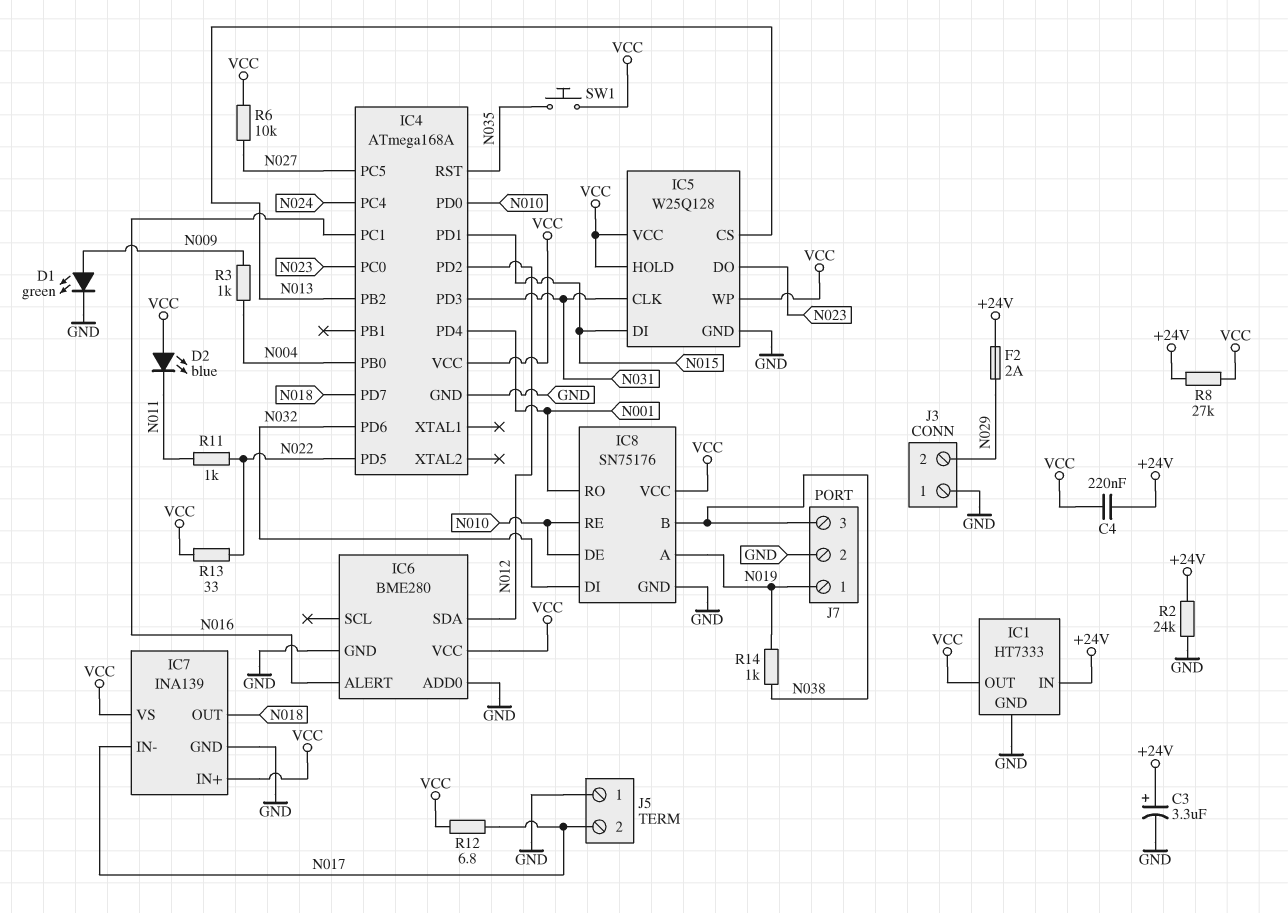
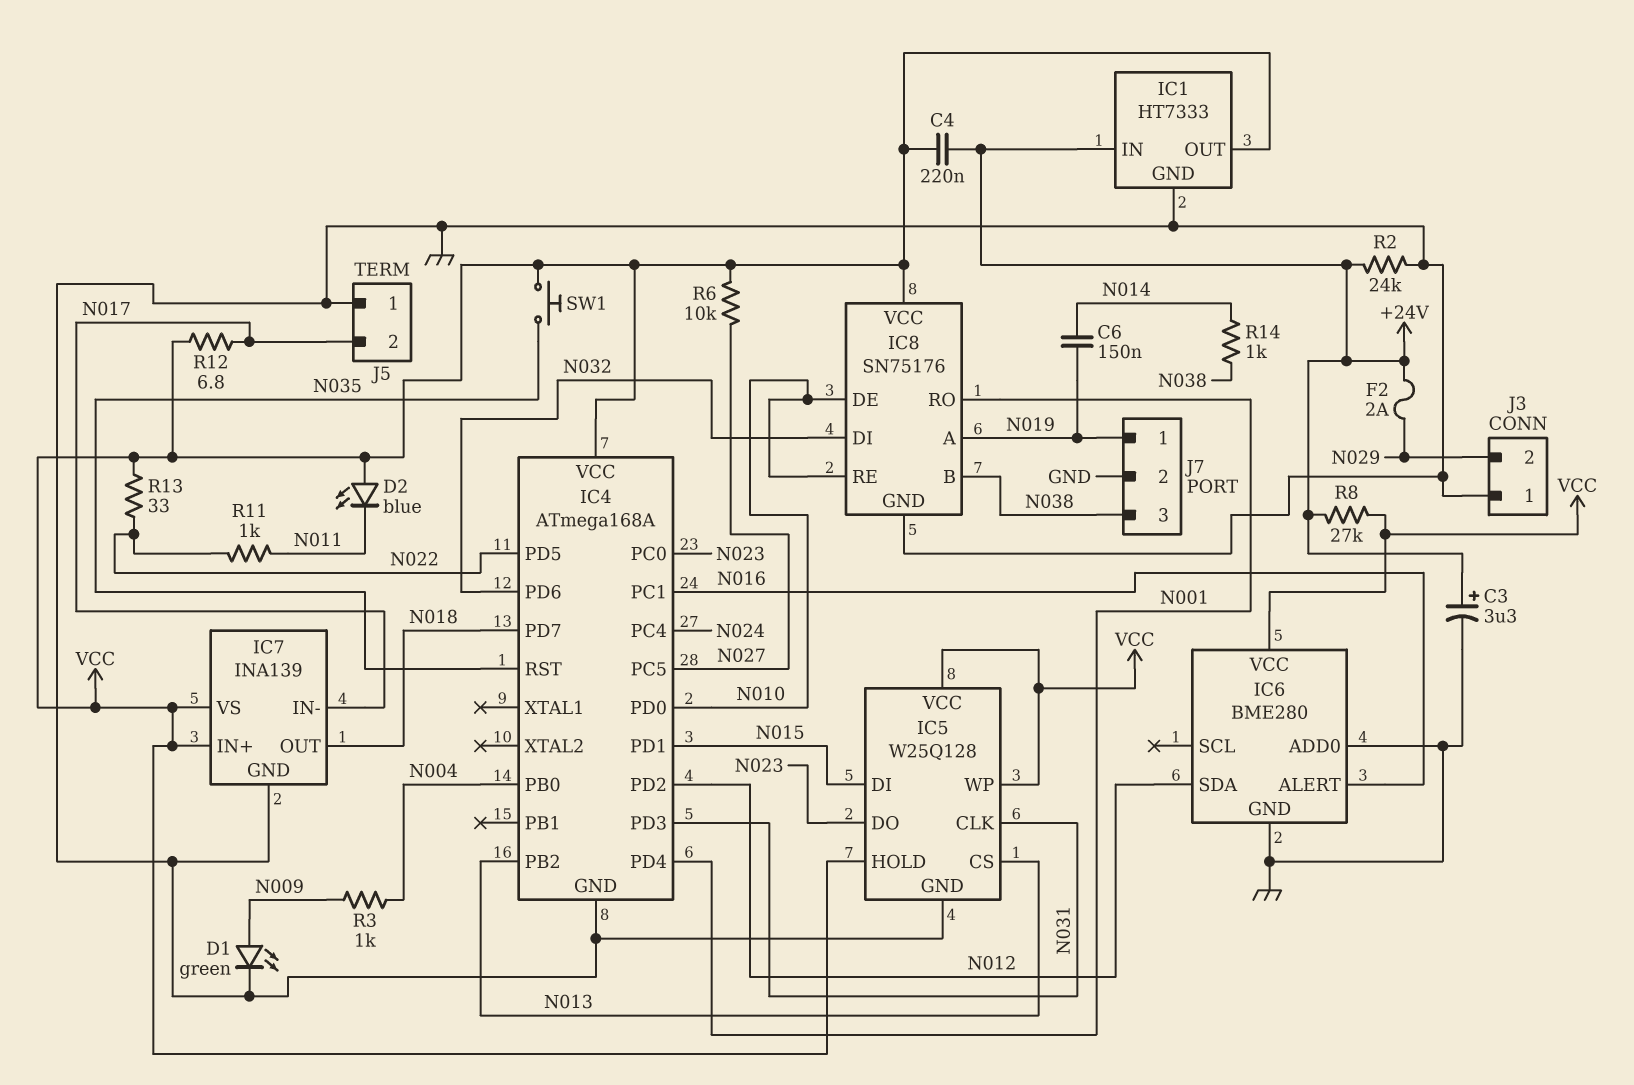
C6: none -> 150nF (N014, N019)
R14: 1k (N019, N038) -> 1k (N014, N038)

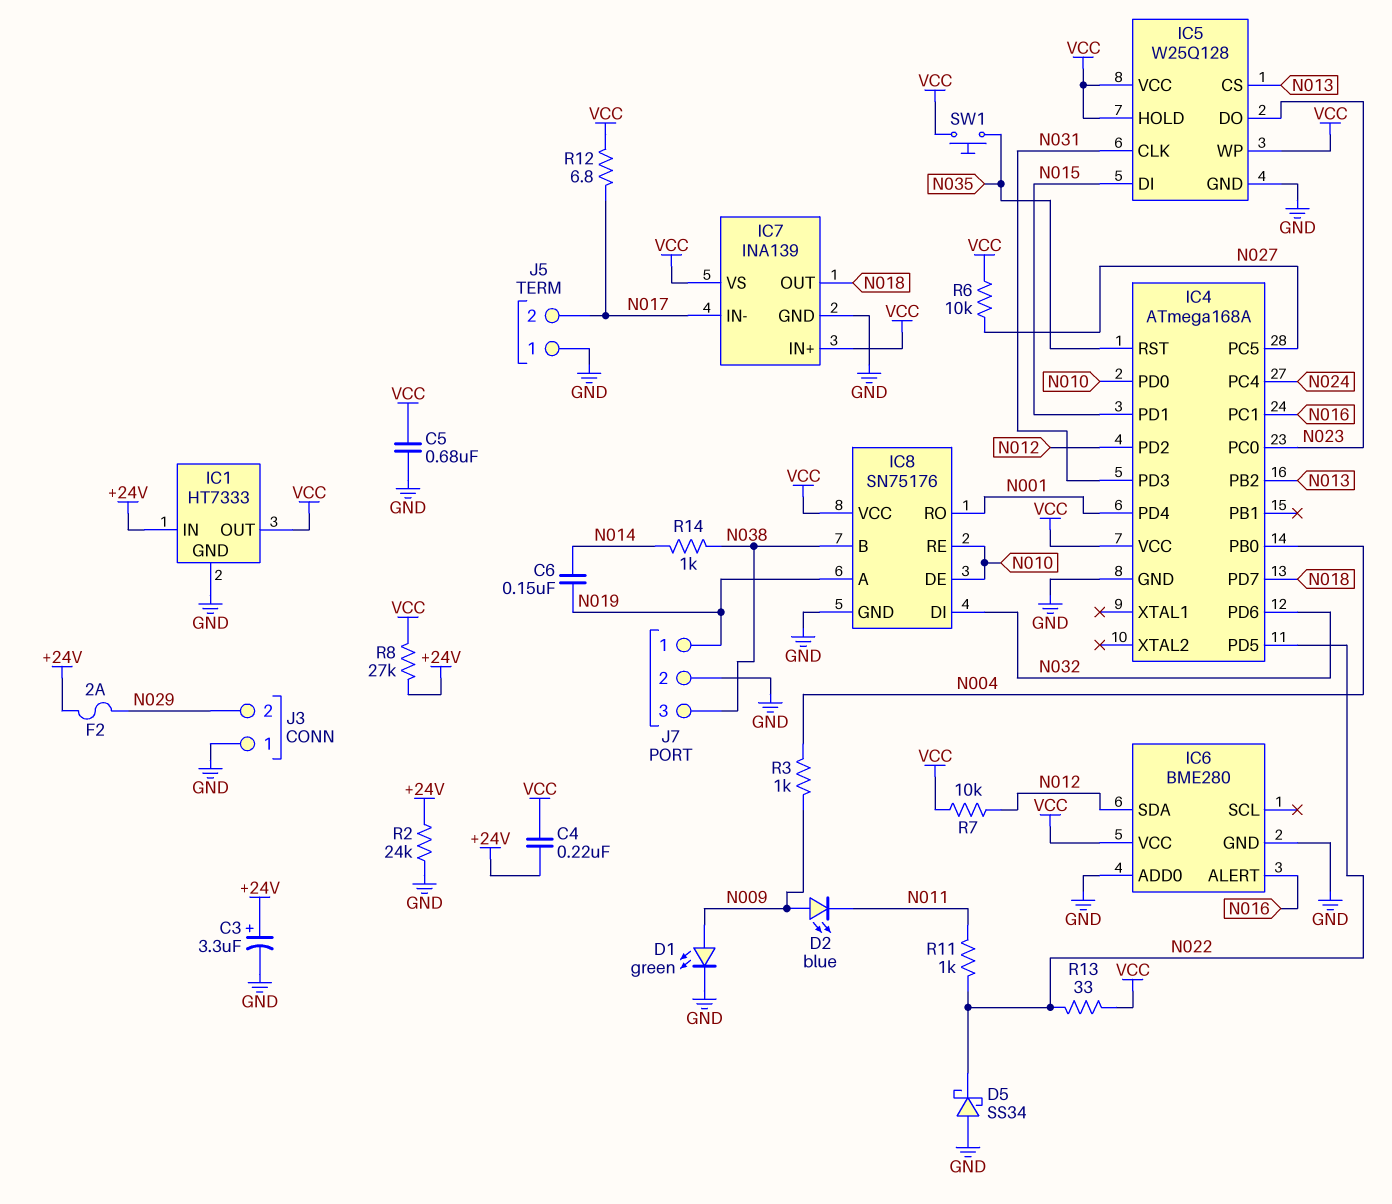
C5: none -> 680nF (GND, VCC)
D2: LED blue (A VCC, K N011) -> LED blue (A N009, K N011)
D5: none -> schottky SS34 (A GND, K N022)
R7: none -> 10k (N012, VCC)

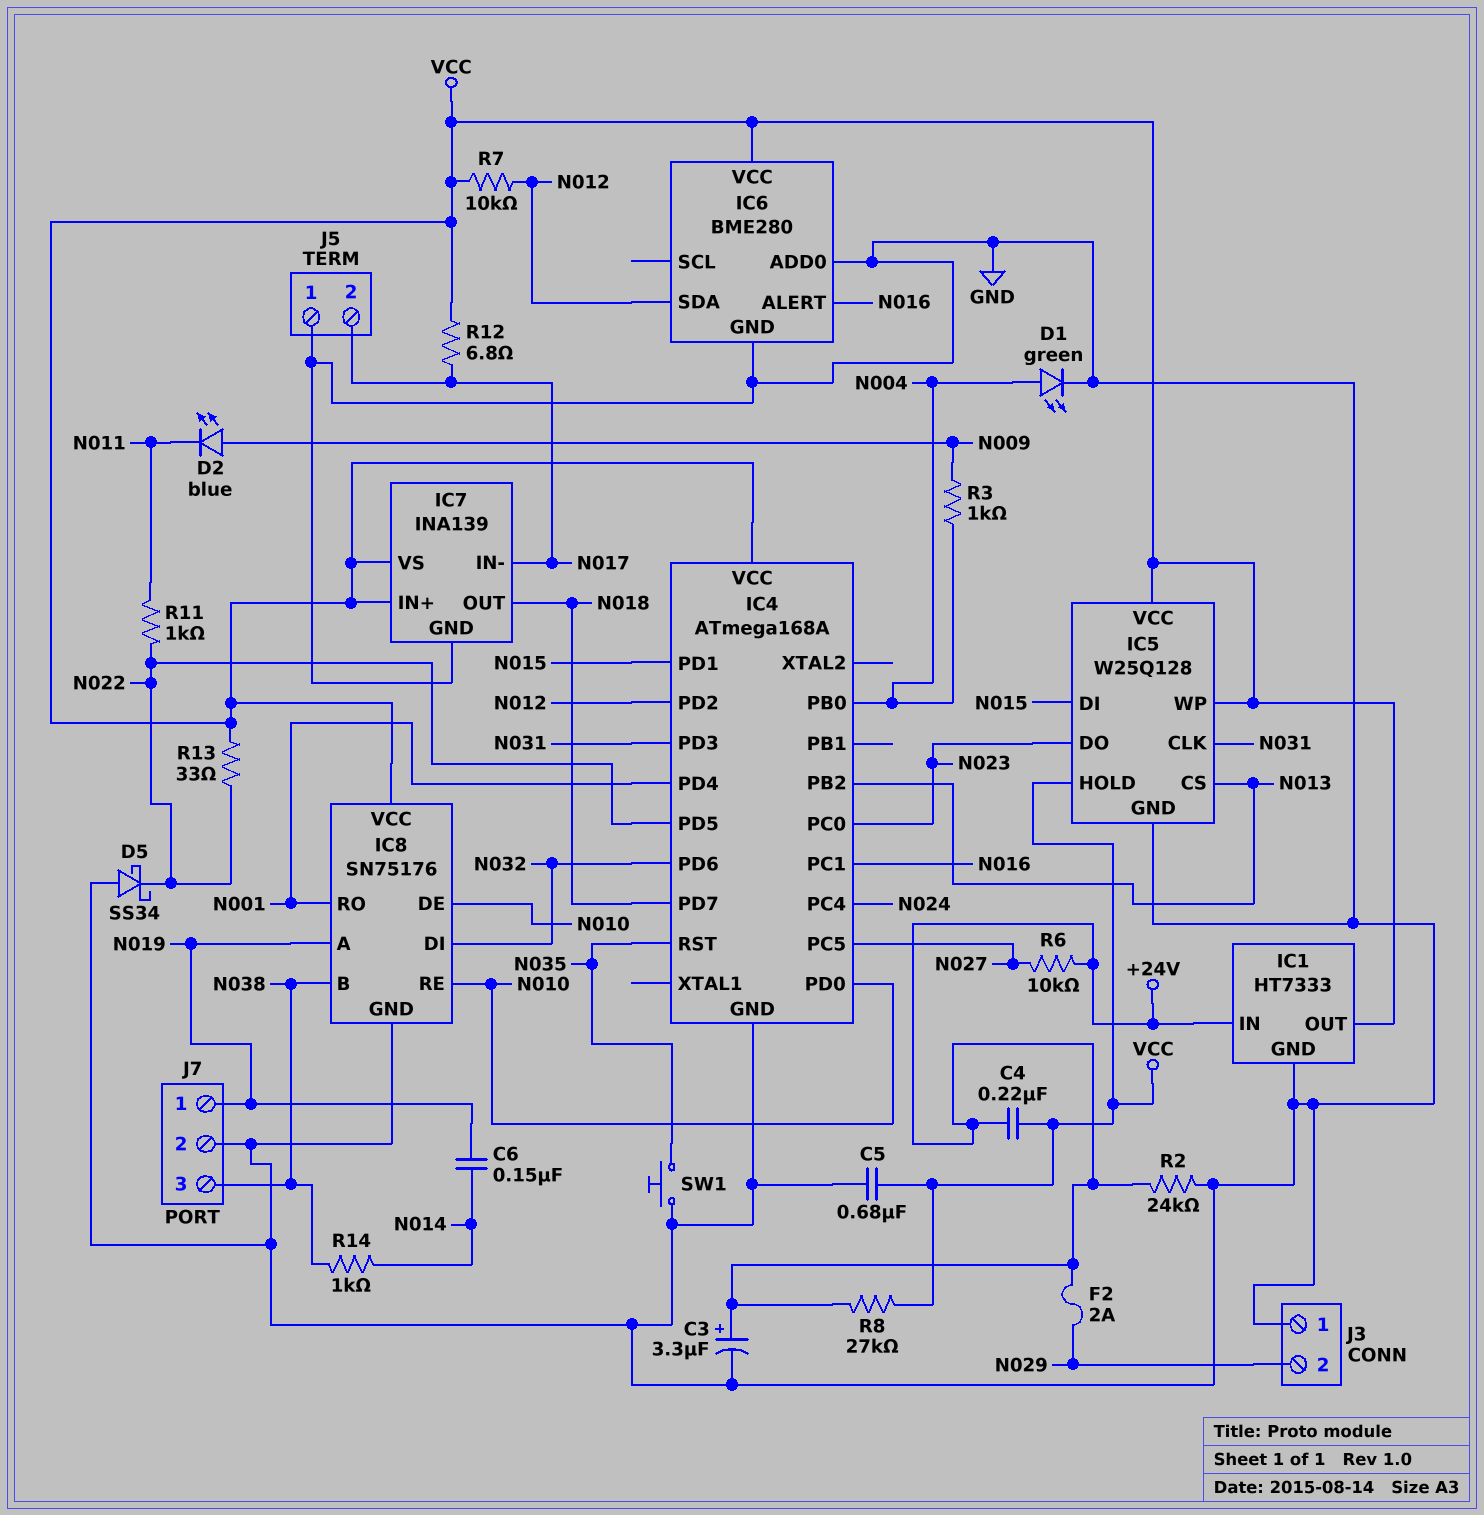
D1: LED green (A N009, K GND) -> LED green (A N004, K GND)
R6: 10k (N027, VCC) -> 10k (+24V, N027)
SW1: button (N035, VCC) -> button (GND, N035)

